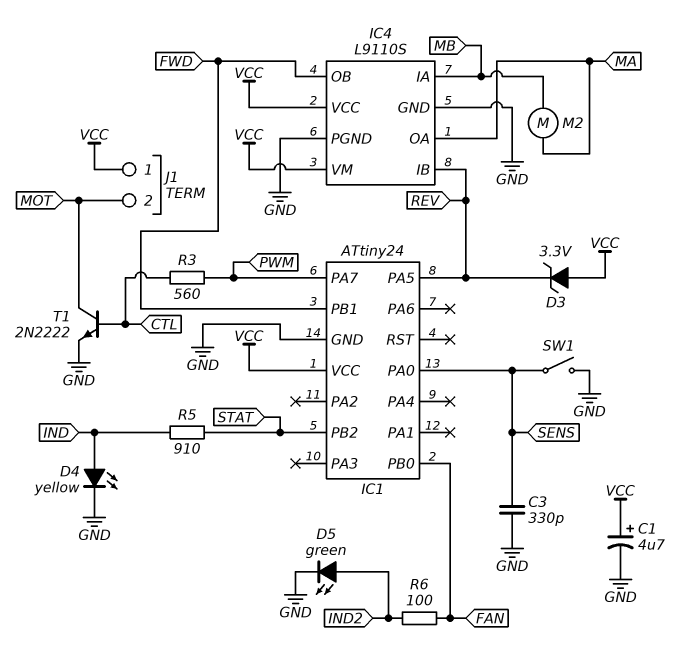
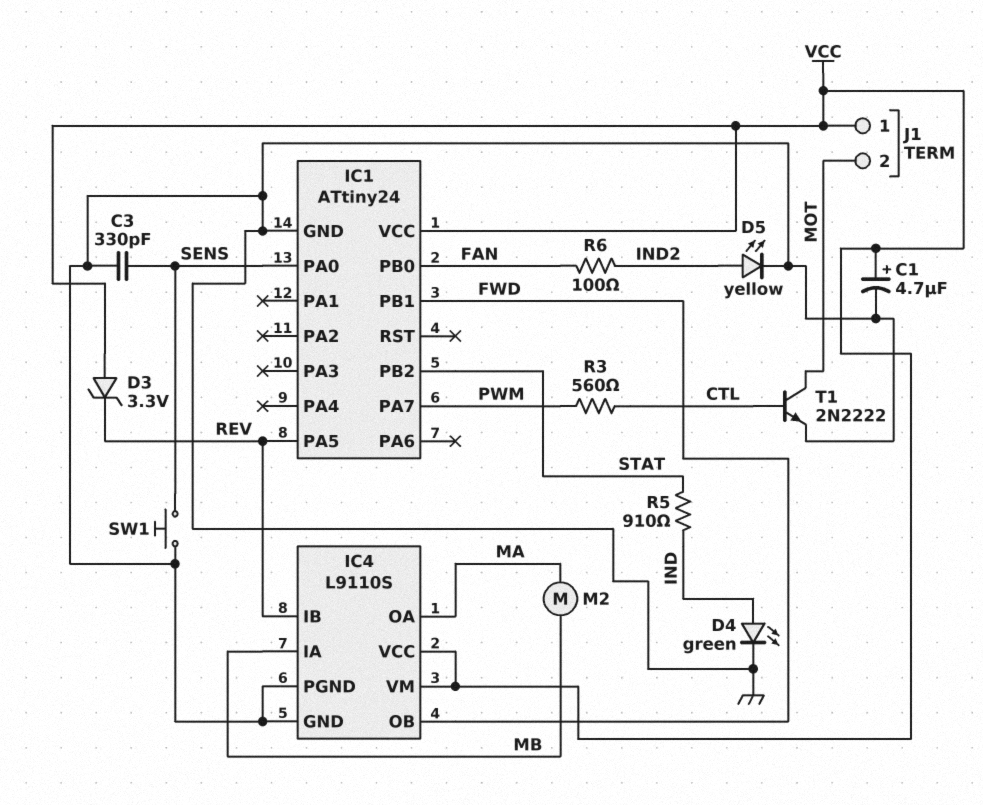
D4: LED yellow (A IND, K GND) -> LED green (A IND, K GND)
D5: LED green (A IND2, K GND) -> LED yellow (A IND2, K GND)
SW1: switch (GND, SENS) -> button (GND, SENS)

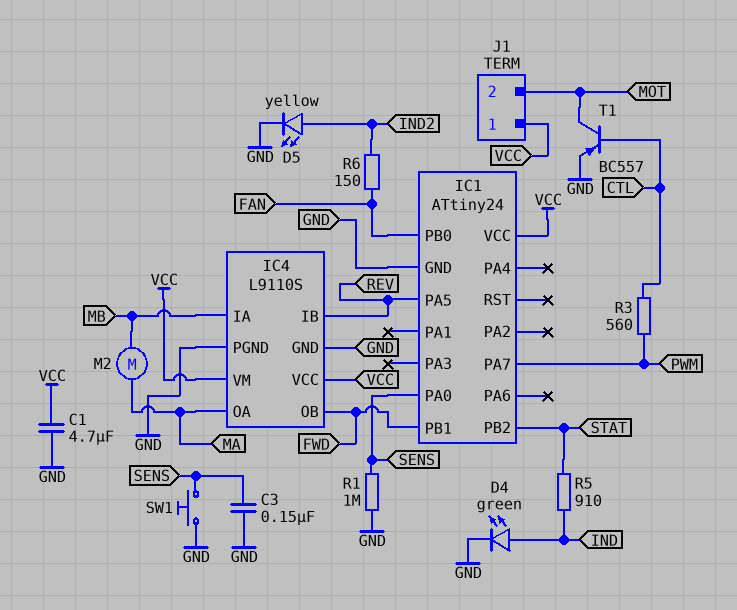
C1: 4.7uF (plus VCC, minus GND) -> 4.7uF (GND, VCC)
C3: 330pF (GND, SENS) -> 150nF (GND, SENS)
D3: zener 3.3V (A VCC, K REV) -> none
R1: none -> 1M (GND, SENS)
R6: 100 (FAN, IND2) -> 150 (FAN, IND2)
T1: NPN 2N2222 (B CTL, C MOT, E GND) -> PNP BC557 (B CTL, C MOT, E GND)

